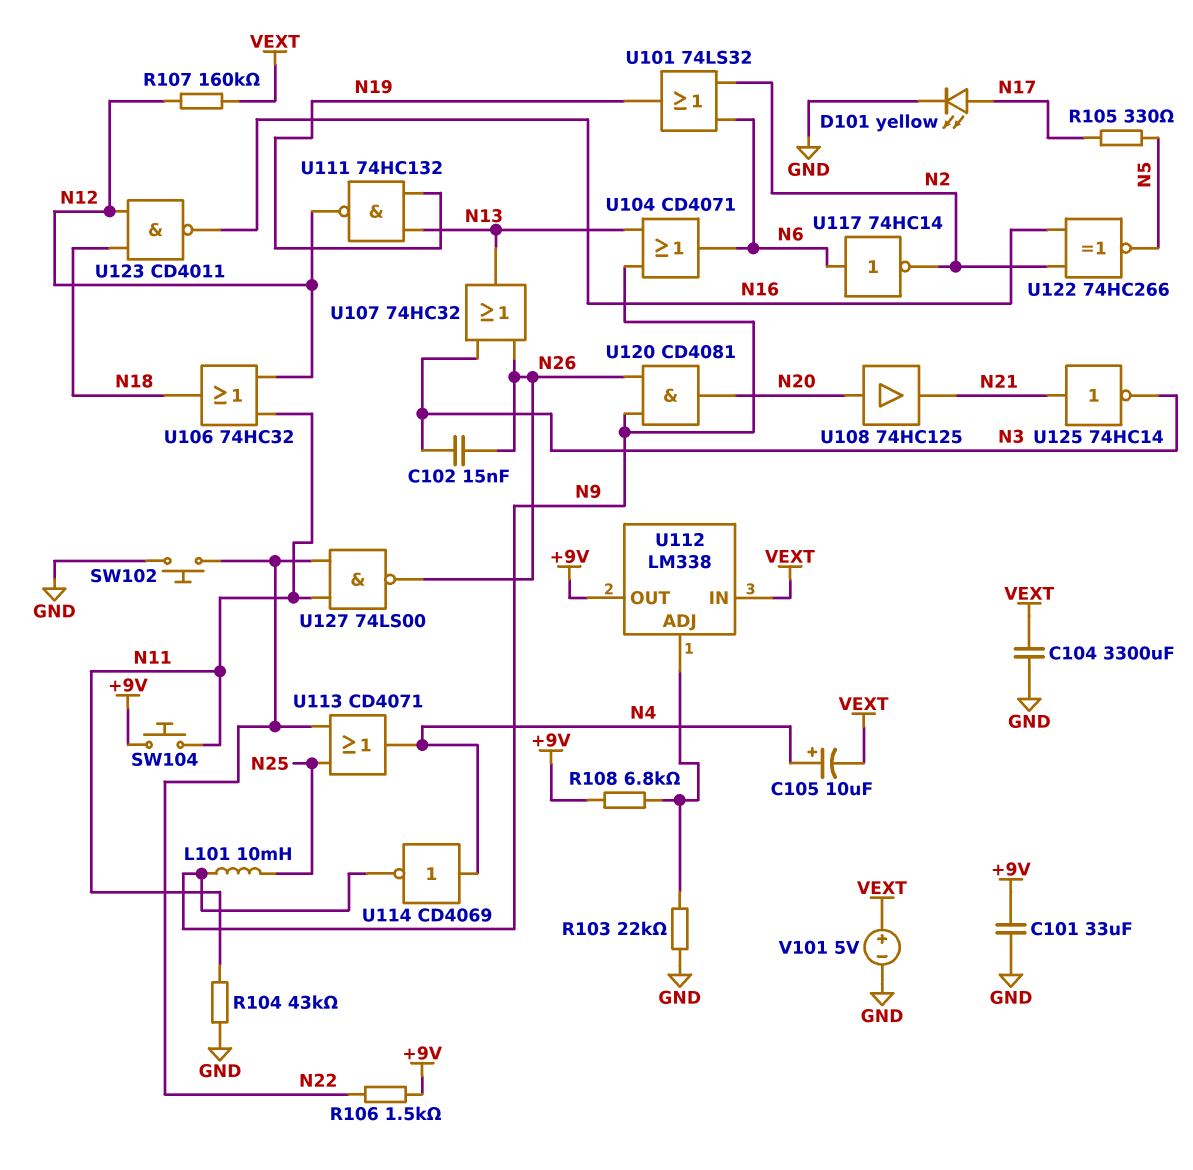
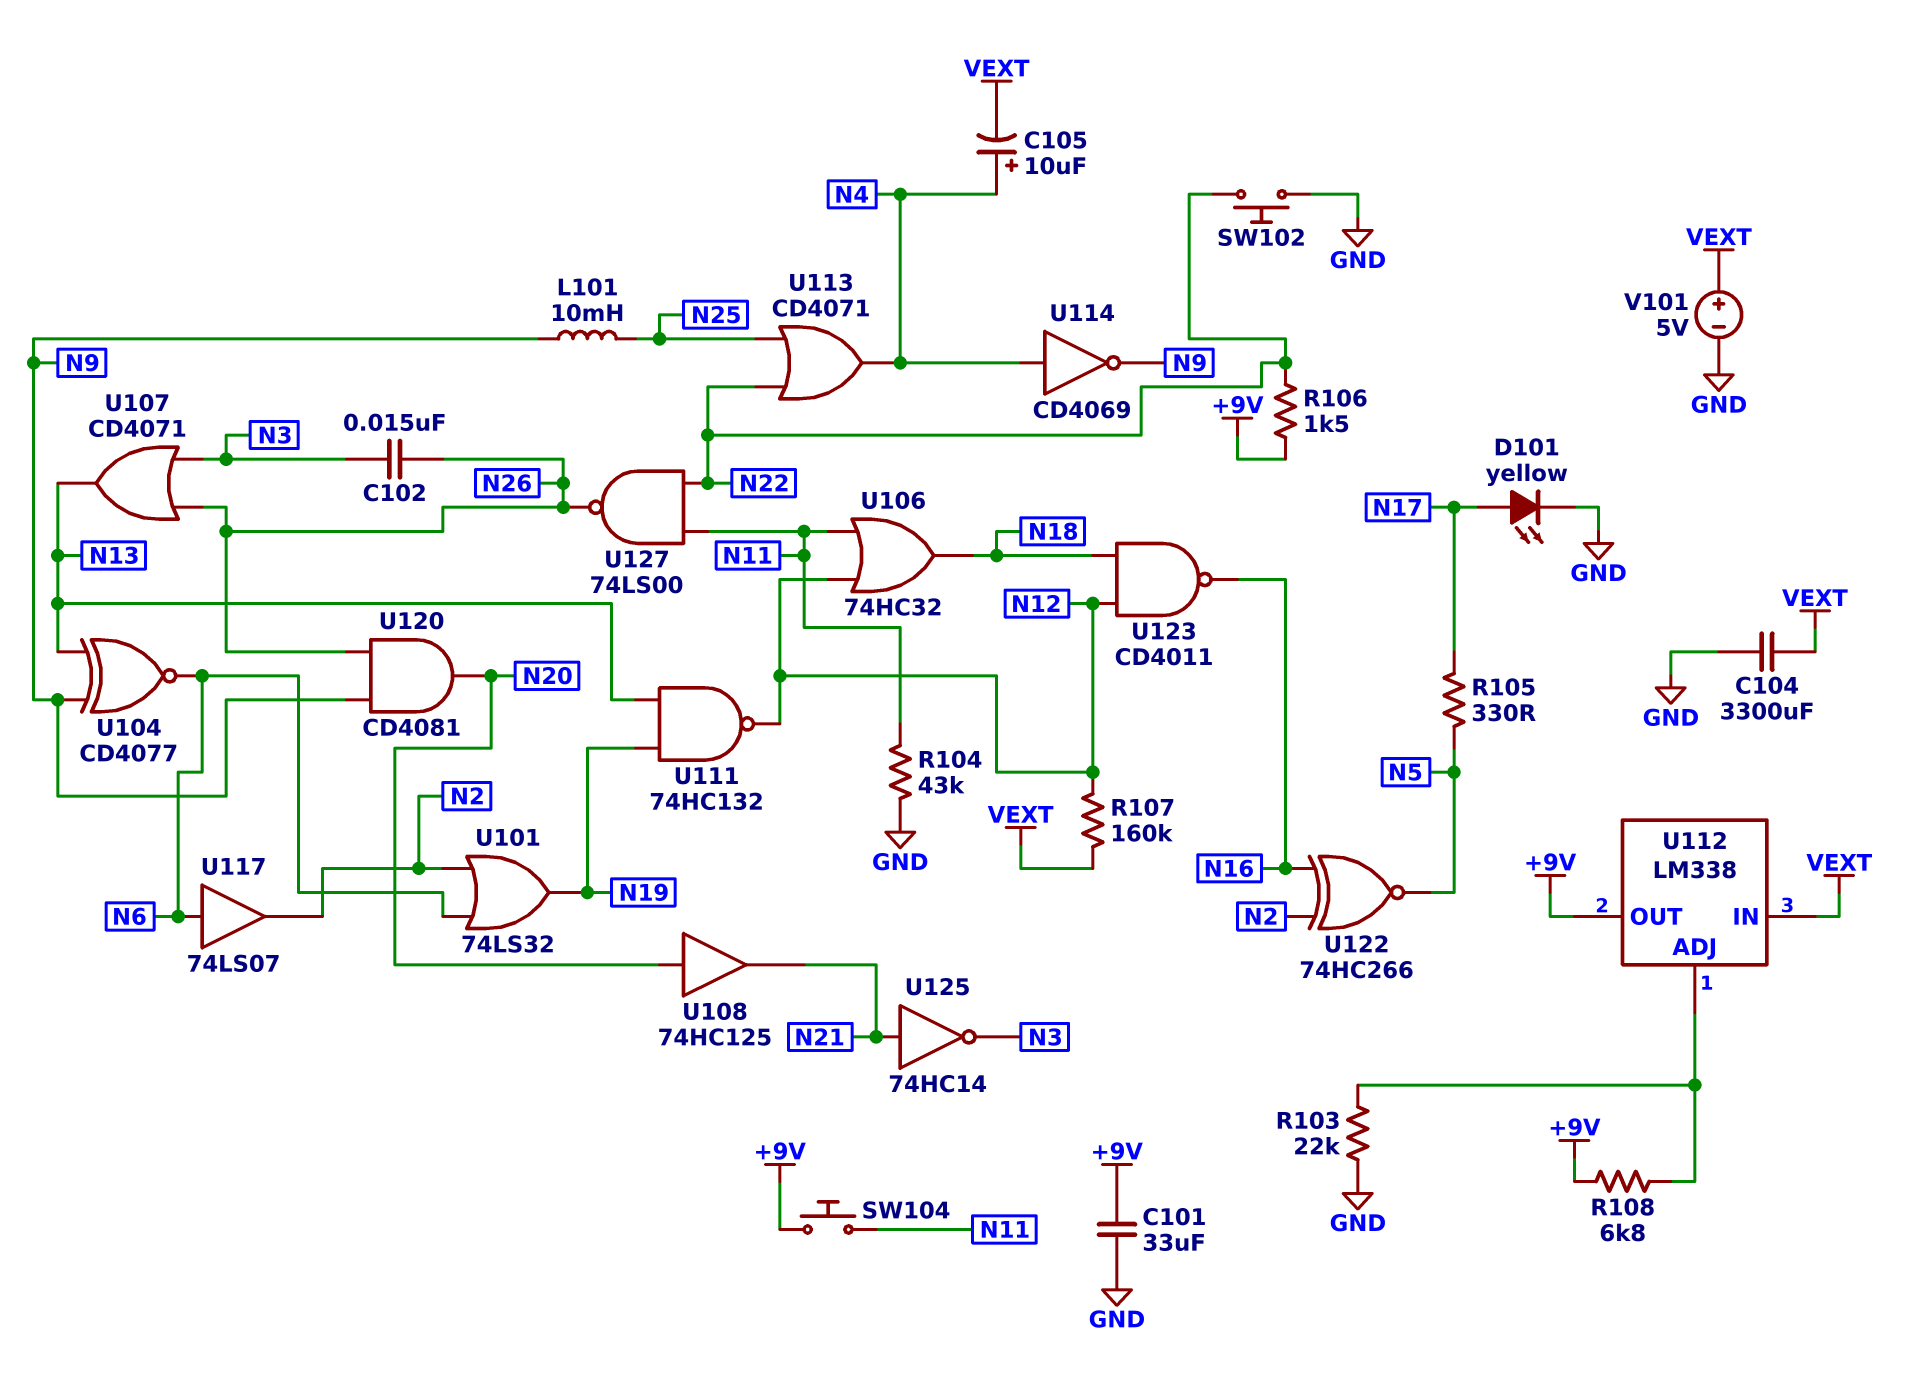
U104: OR CD4071 (in N9, in N13, out N6) -> XNOR CD4077 (in N9, in N13, out N6)
U107: OR 74HC32 (in N3, in N26, out N13) -> OR CD4071 (in N3, in N26, out N13)
U117: NOT 74HC14 (in N6, out N2) -> buffer 74LS07 (in N6, out N2)

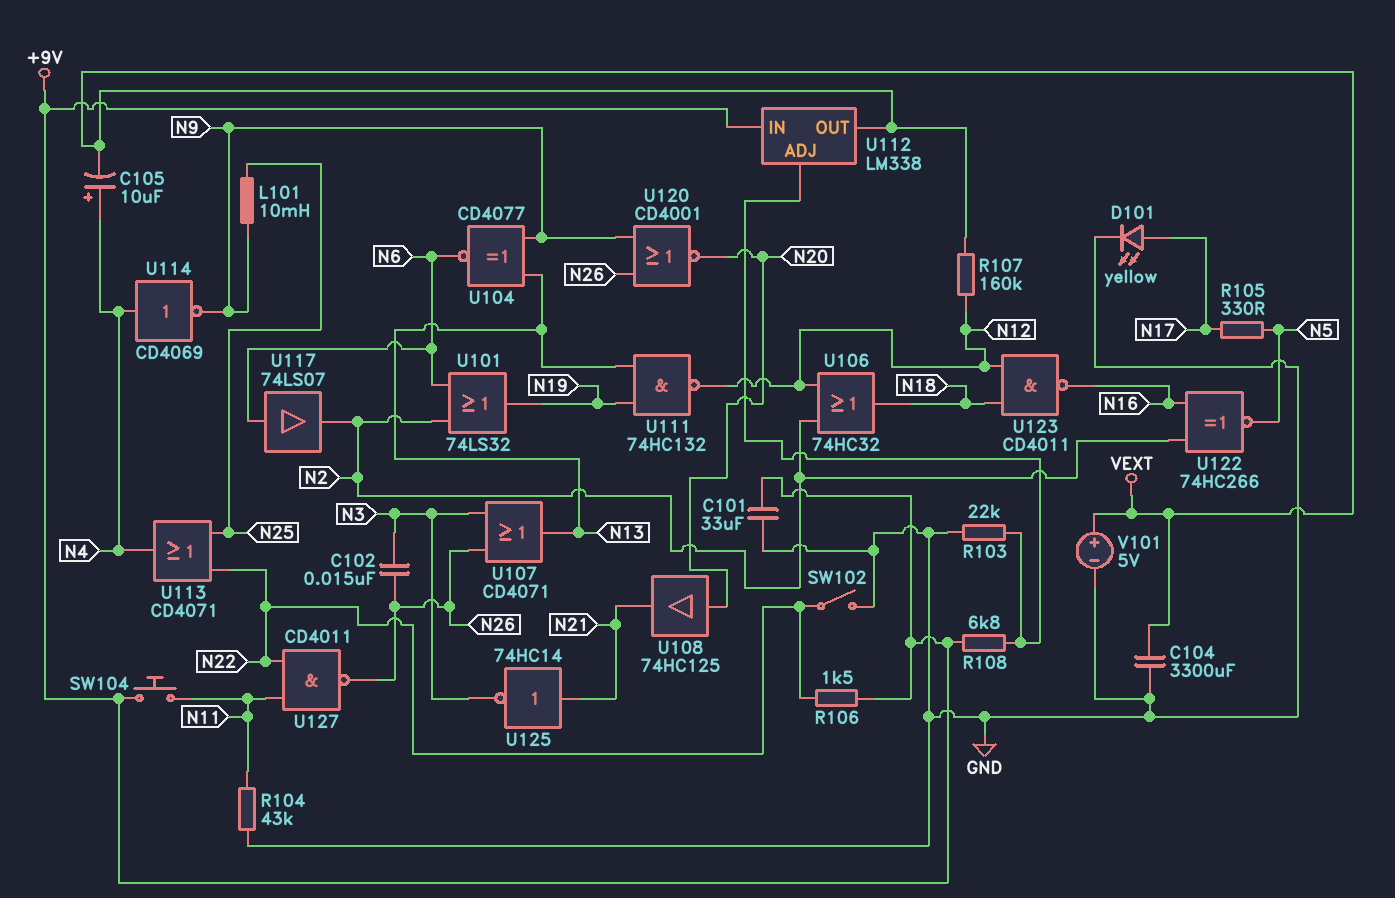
SW102: button (GND, N22) -> switch (GND, N22)
U106: OR 74HC32 (in N11, in N12, out N18) -> OR 74HC32 (in N2, in N12, out N18)
U112 pin IN: VEXT -> +9V
U112 pin OUT: +9V -> VEXT
U120: AND CD4081 (in N9, in N26, out N20) -> NOR CD4001 (in N9, in N26, out N20)
U127: NAND 74LS00 (in N11, in N22, out N26) -> NAND CD4011 (in N11, in N22, out N26)

